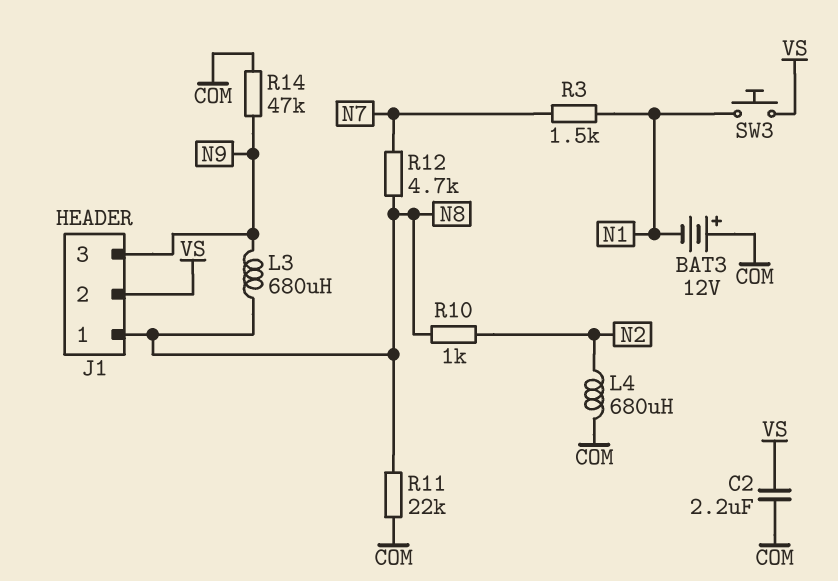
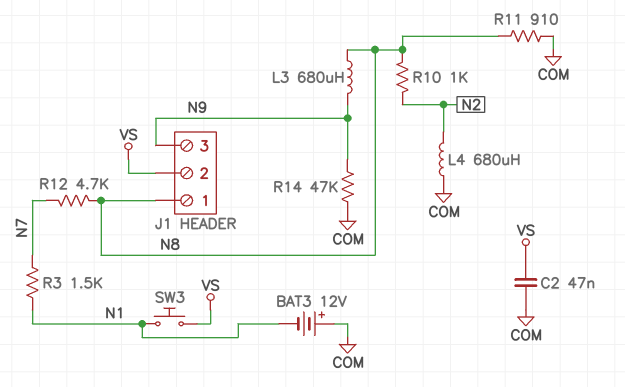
C2: 2.2uF (COM, VS) -> 47nF (COM, VS)
R11: 22k (COM, N8) -> 910 (COM, N8)

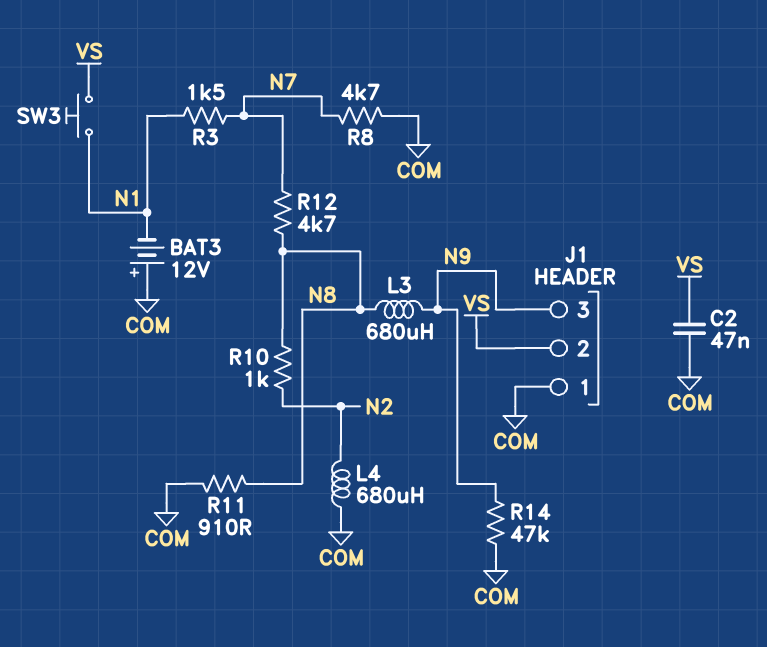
J1 pin 1: N8 -> COM
R8: none -> 4.7k (COM, N7)

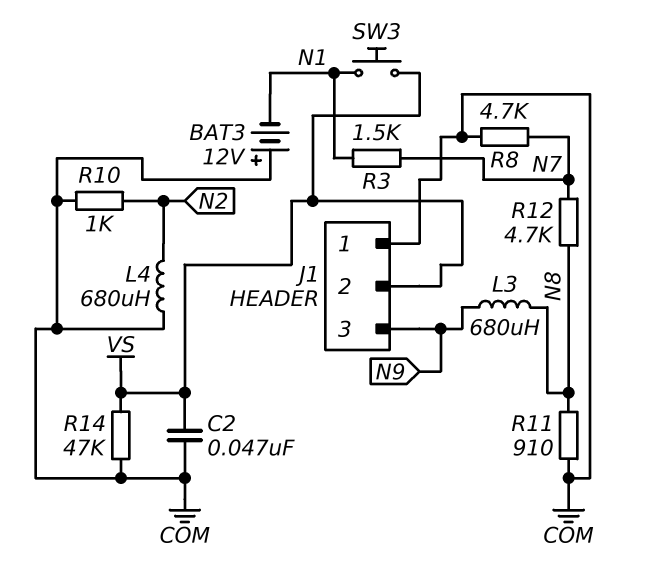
R10: 1k (N2, N8) -> 1k (COM, N2)
R14: 47k (COM, N9) -> 47k (COM, VS)

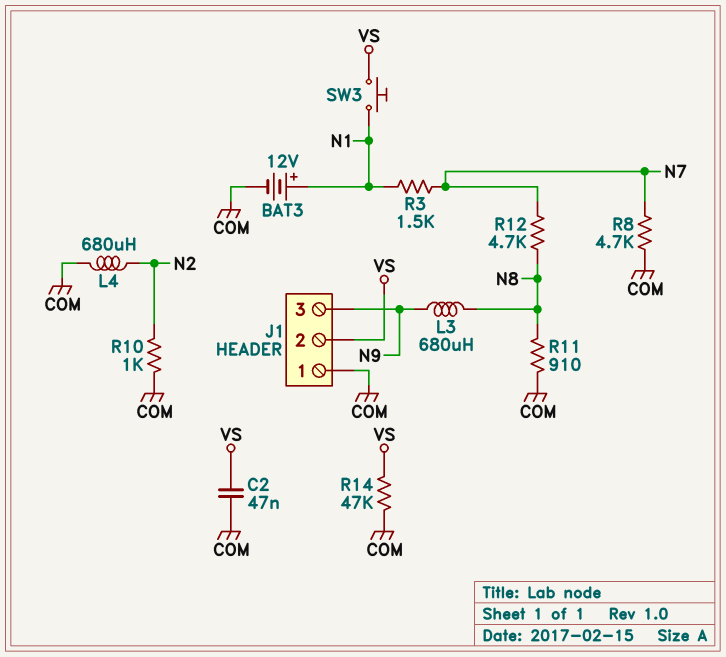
BAT3: 12V (plus COM, minus N1) -> 12V (plus N1, minus COM)

